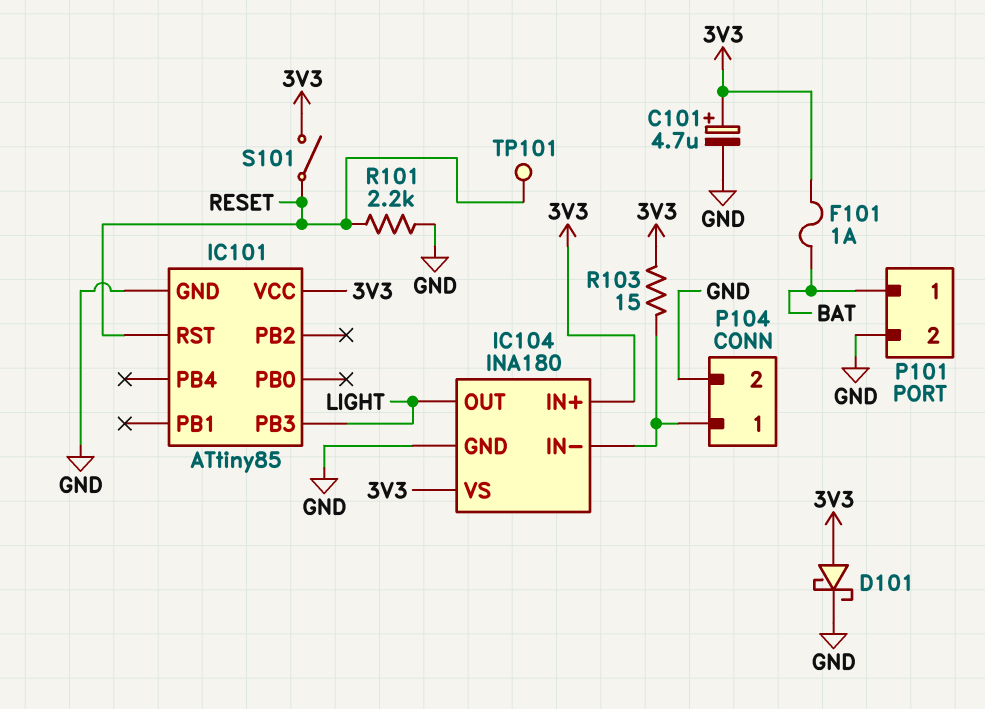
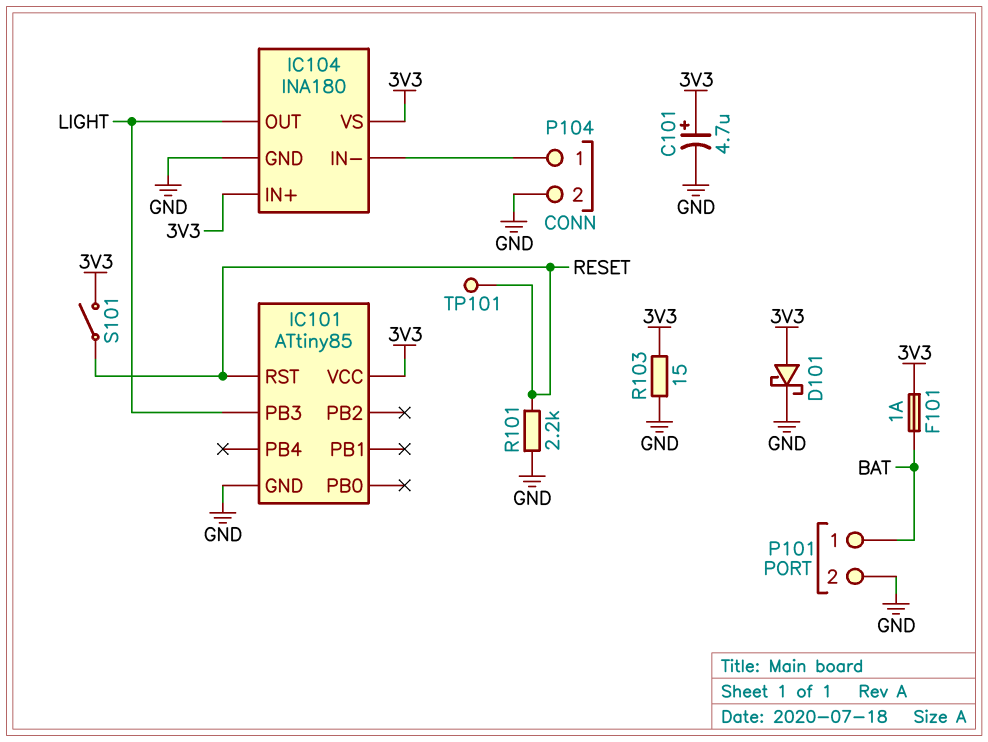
R103: 15 (3V3, IC104/IN-) -> 15 (3V3, GND)

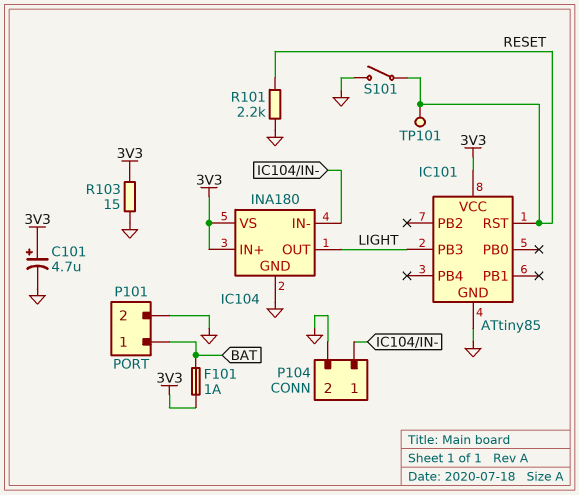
D101: schottky (A 3V3, K GND) -> none
S101: switch (3V3, RESET) -> switch (GND, RESET)

